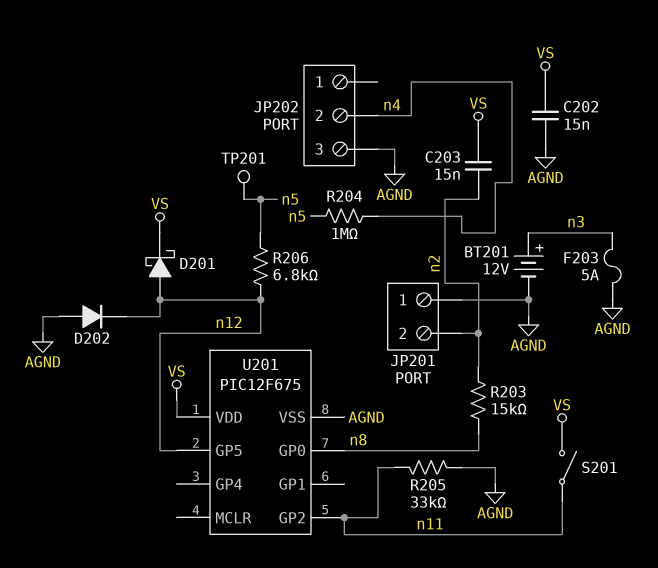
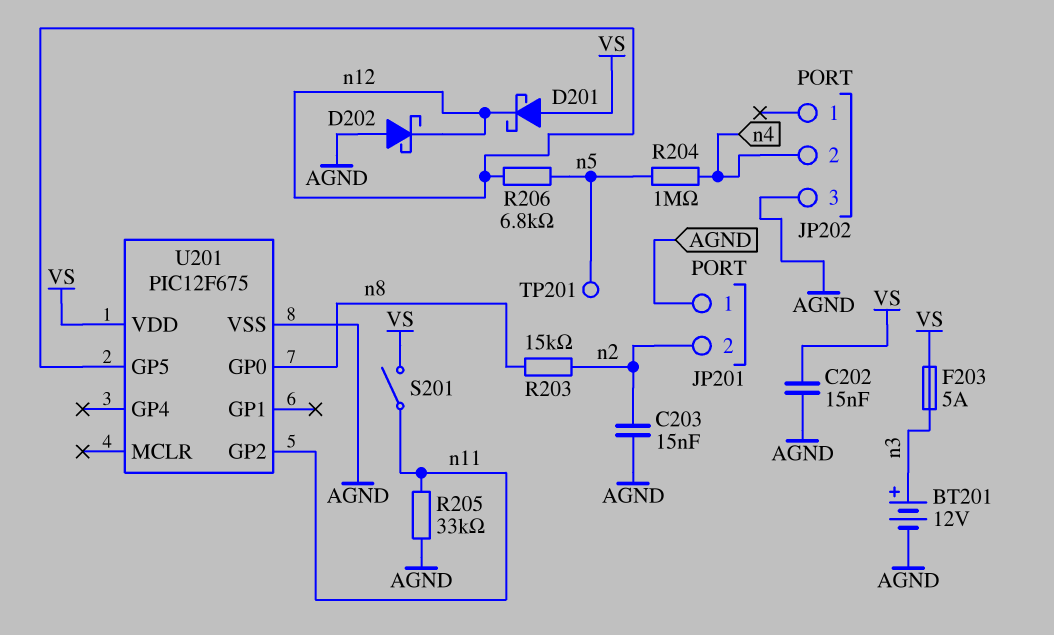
C203: 15nF (VS, n2) -> 15nF (AGND, n2)
D201: schottky (A n12, K VS) -> schottky (A VS, K n12)
D202: diode (A AGND, K n12) -> schottky (A AGND, K n12)
F203: 5A (AGND, n3) -> 5A (VS, n3)

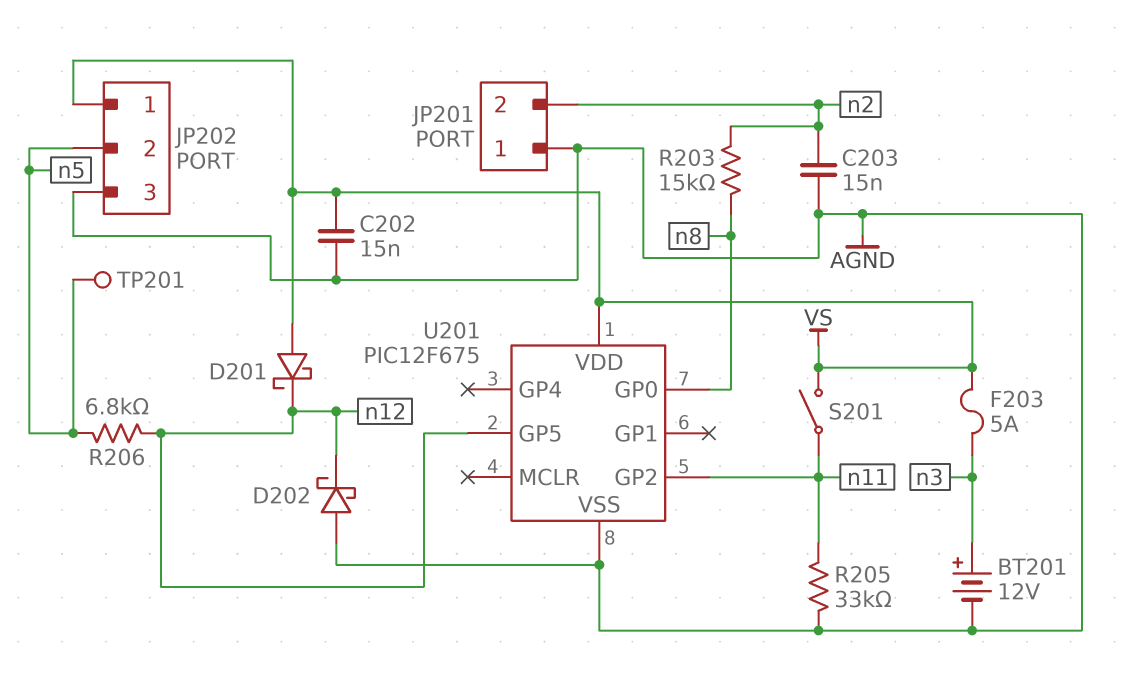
JP202 pin 1: none -> VS
JP202 pin 2: n4 -> n5
R204: 1M (n4, n5) -> none

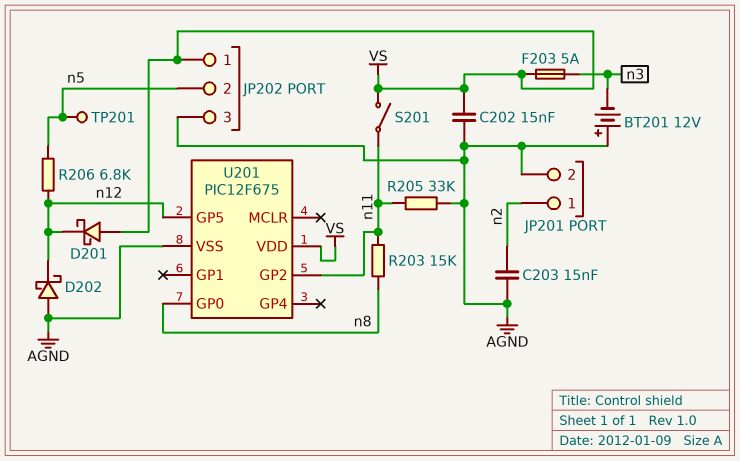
BT201: 12V (plus n3, minus AGND) -> 12V (plus AGND, minus n3)
JP201 pin 1: AGND -> n2
JP201 pin 2: n2 -> AGND
R203: 15k (n2, n8) -> 15k (n8, n11)

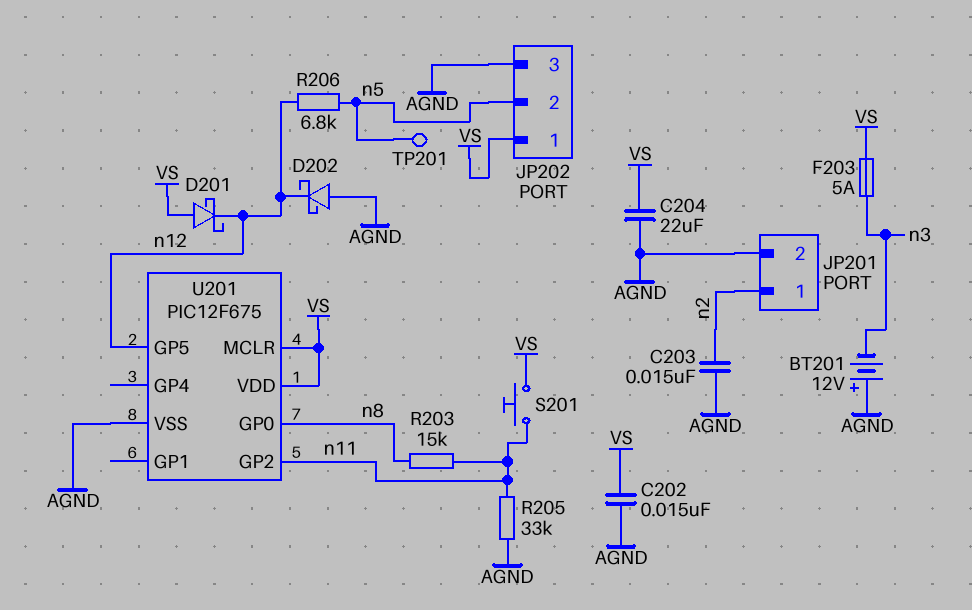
C204: none -> 22uF (AGND, VS)
S201: switch (VS, n11) -> button (VS, n11)
U201 pin MCLR: none -> VS

